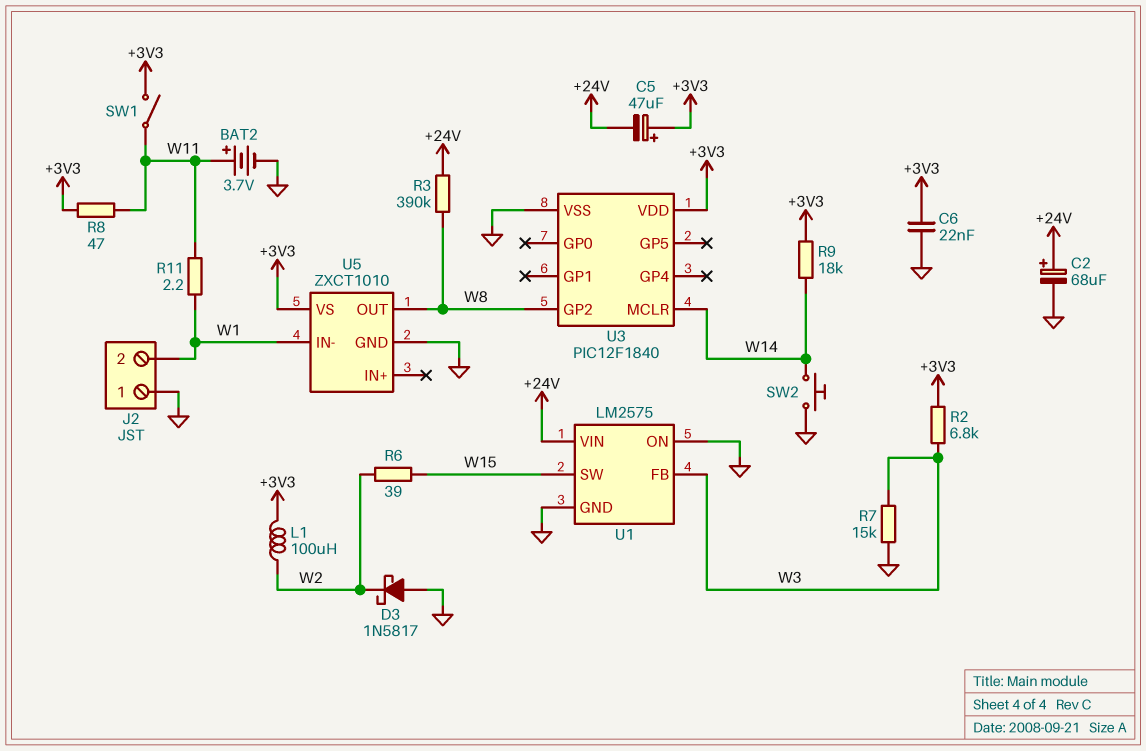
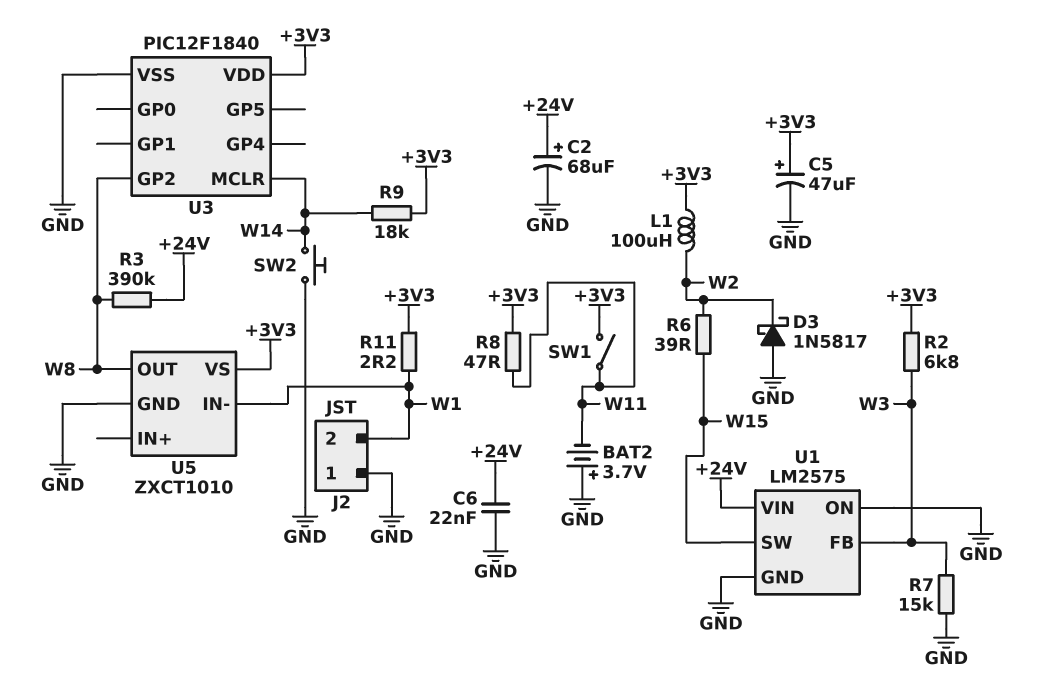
BAT2: 3.7V (plus W11, minus GND) -> 3.7V (plus GND, minus W11)
C5: 47uF (plus +3V3, minus +24V) -> 47uF (plus +3V3, minus GND)
C6: 22nF (+3V3, GND) -> 22nF (+24V, GND)
R11: 2.2 (W1, W11) -> 2.2 (+3V3, W1)

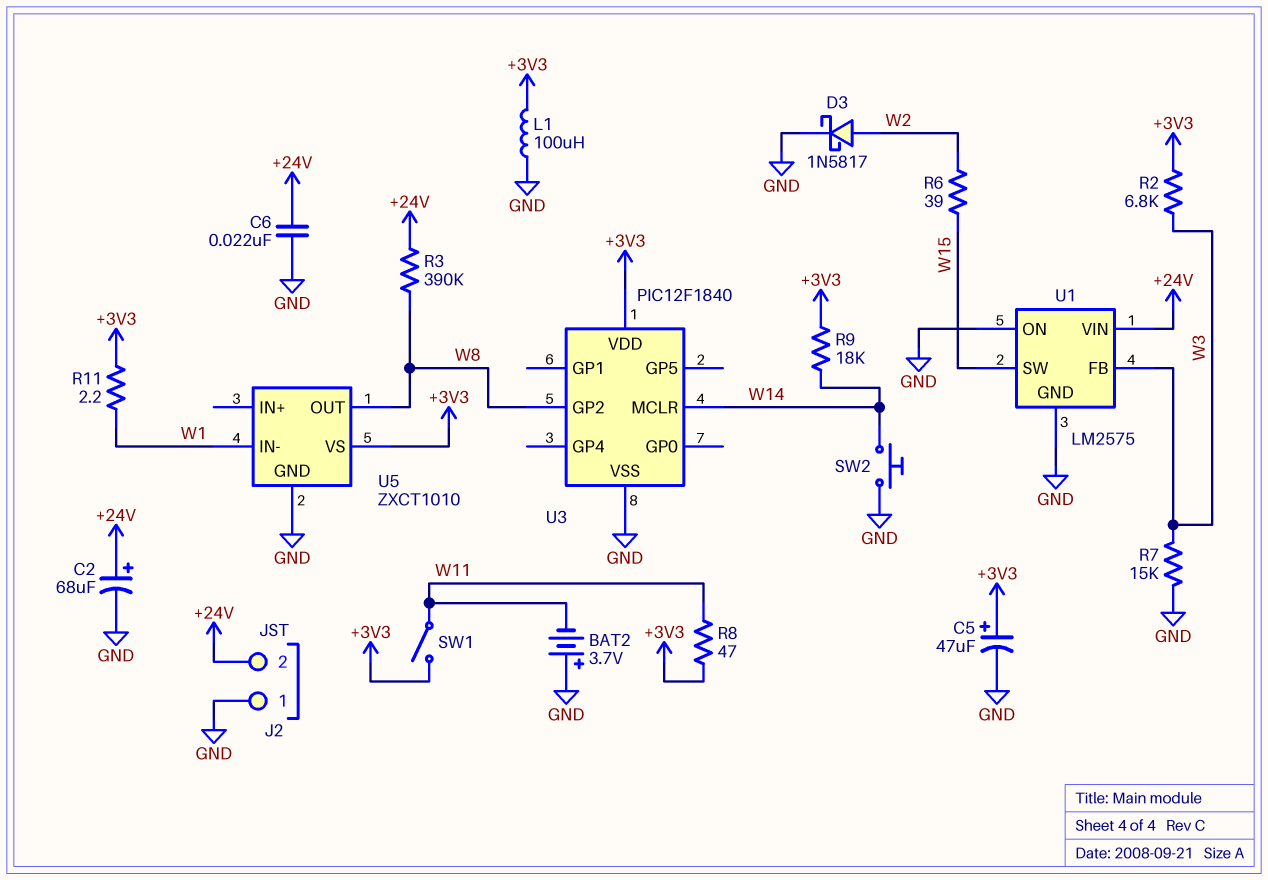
D3: schottky 1N5817 (A GND, K W2) -> schottky 1N5817 (A W2, K GND)
J2 pin 2: W1 -> +24V
L1: 100uH (+3V3, W2) -> 100uH (+3V3, GND)

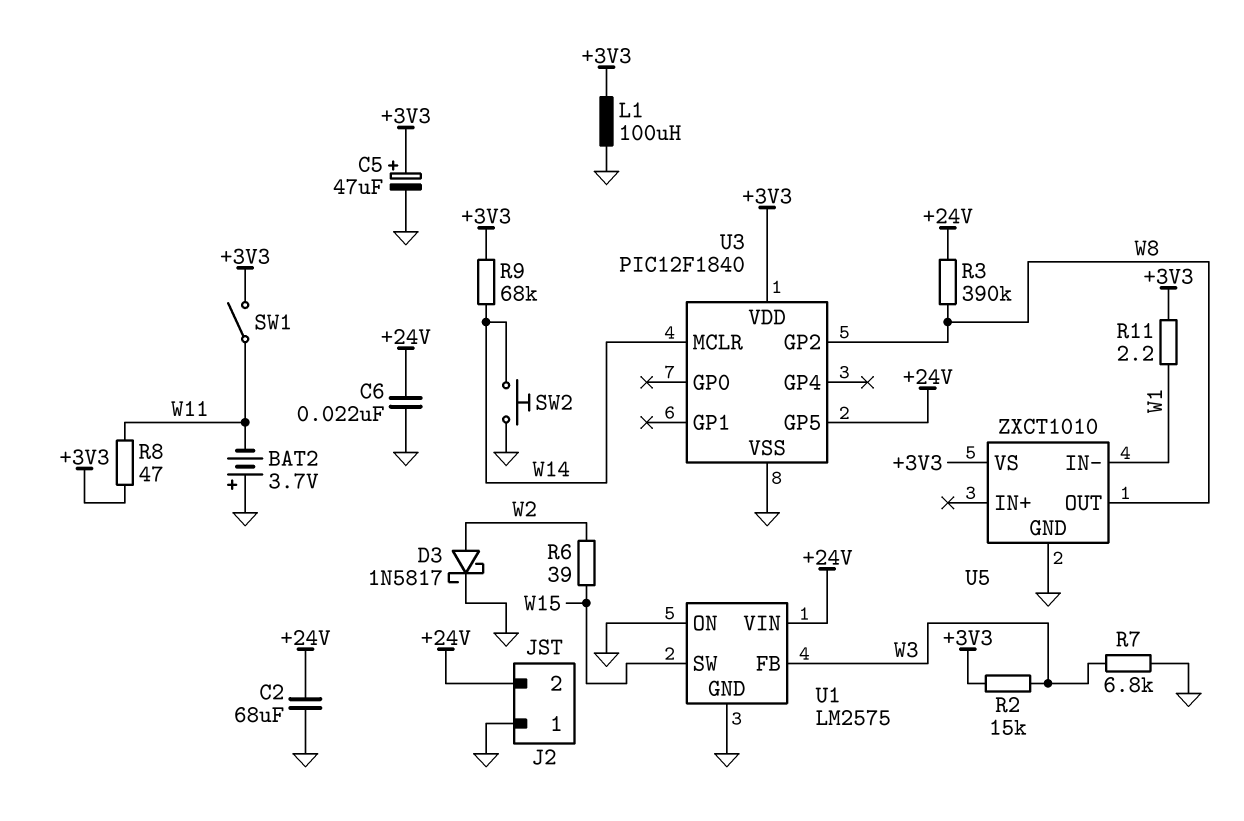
C2: 68uF (plus +24V, minus GND) -> 68uF (+24V, GND)
R2: 6.8k (+3V3, W3) -> 15k (+3V3, W3)
R7: 15k (GND, W3) -> 6.8k (GND, W3)
R9: 18k (+3V3, W14) -> 68k (+3V3, W14)
U3 pin GP5: none -> +24V

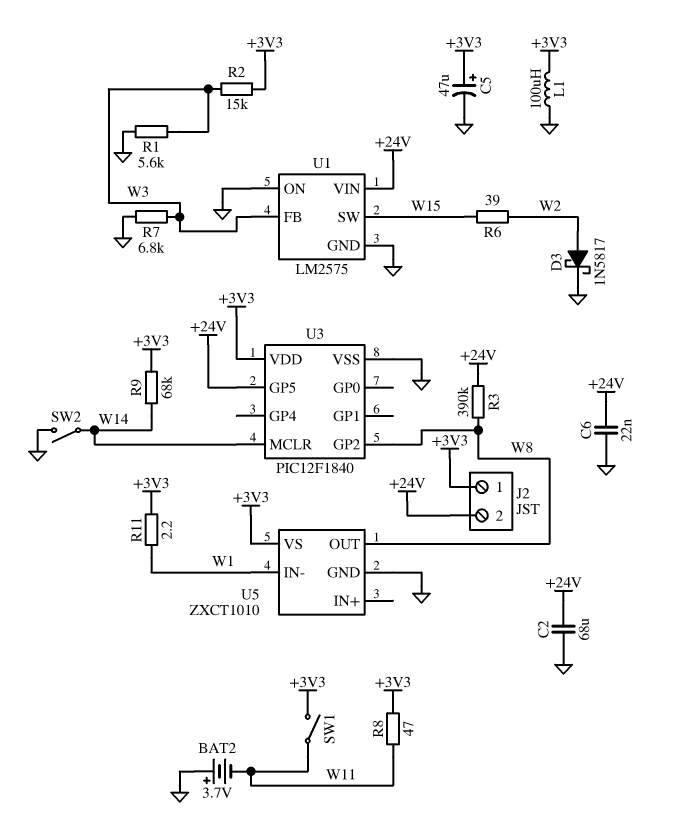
J2 pin 1: GND -> +3V3
R1: none -> 5.6k (GND, W3)
SW2: button (GND, W14) -> switch (GND, W14)

